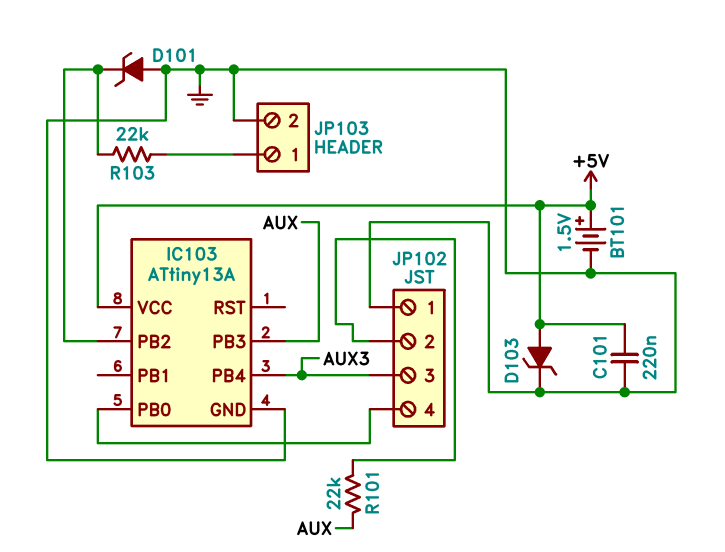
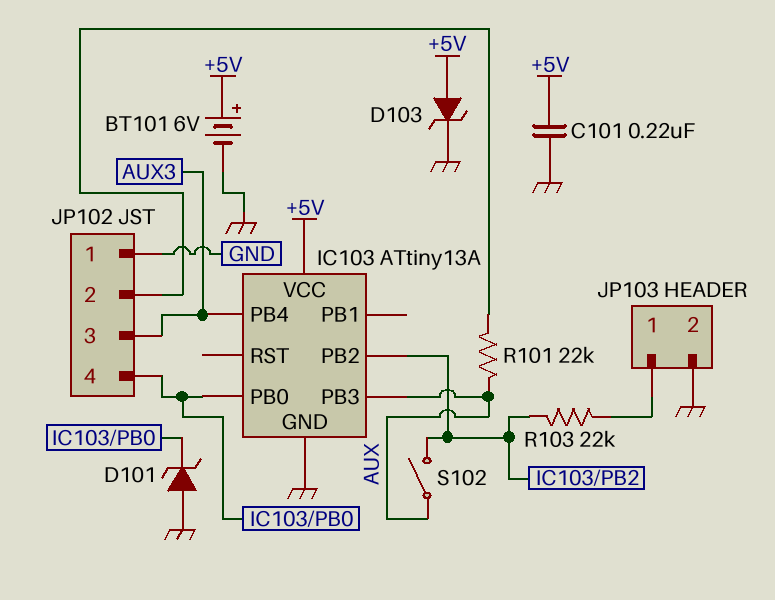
BT101: 1.5V (plus +5V, minus GND) -> 6V (plus +5V, minus GND)
D101: zener (A GND, K IC103/PB2) -> zener (A GND, K IC103/PB0)
S102: none -> switch (AUX, IC103/PB2)

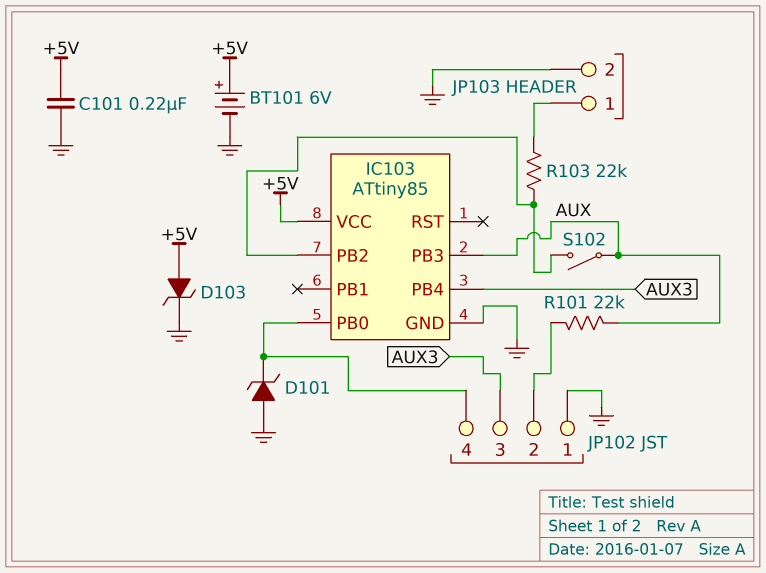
IC103: ATtiny13A -> ATtiny85

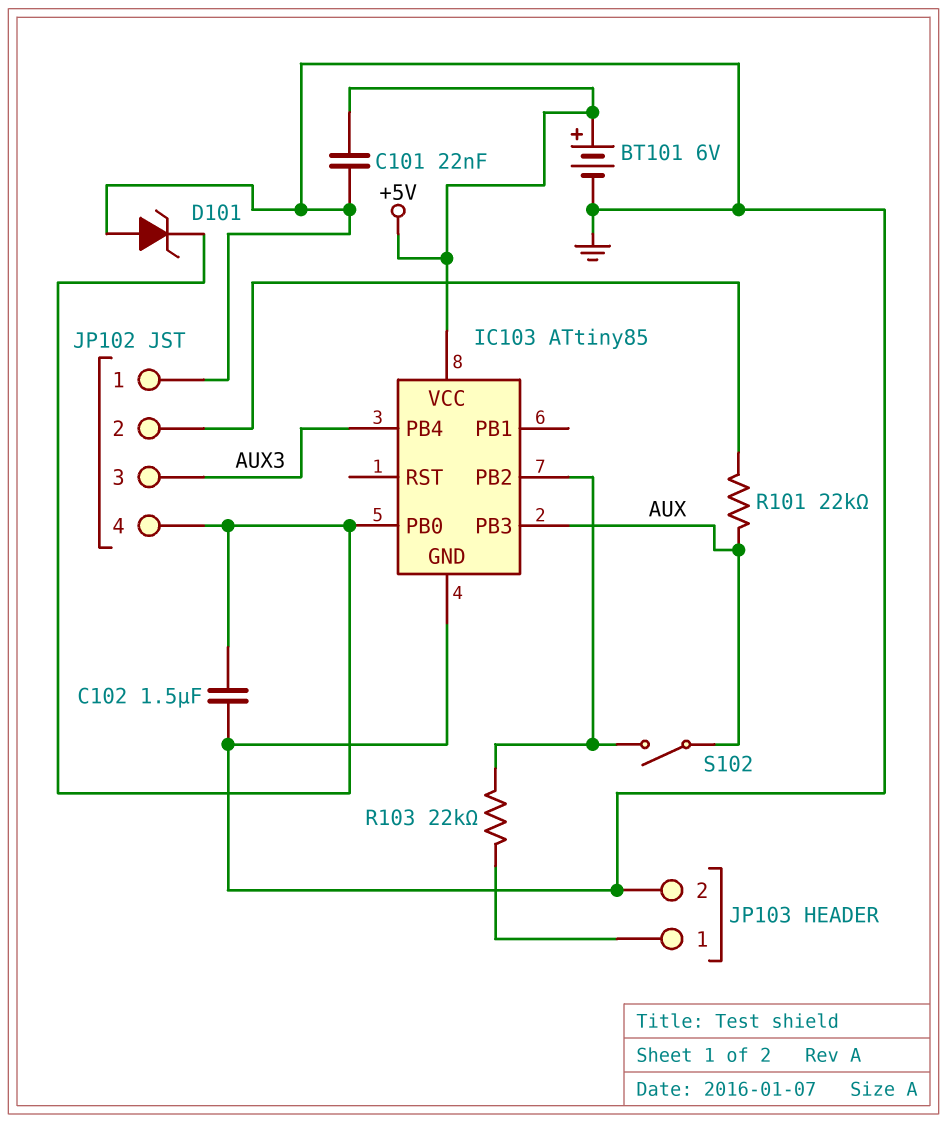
C101: 220nF (+5V, GND) -> 22nF (+5V, GND)
C102: none -> 1.5uF (GND, IC103/PB0)
D103: zener (A +5V, K GND) -> none

